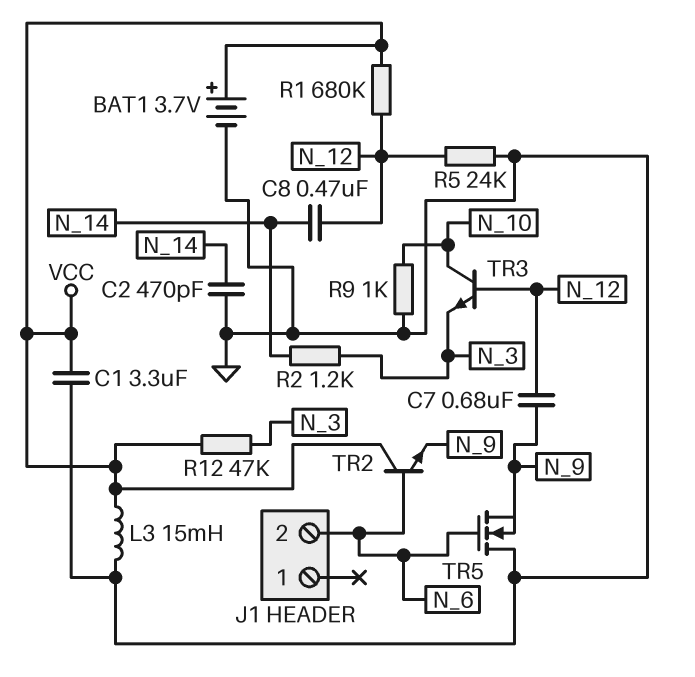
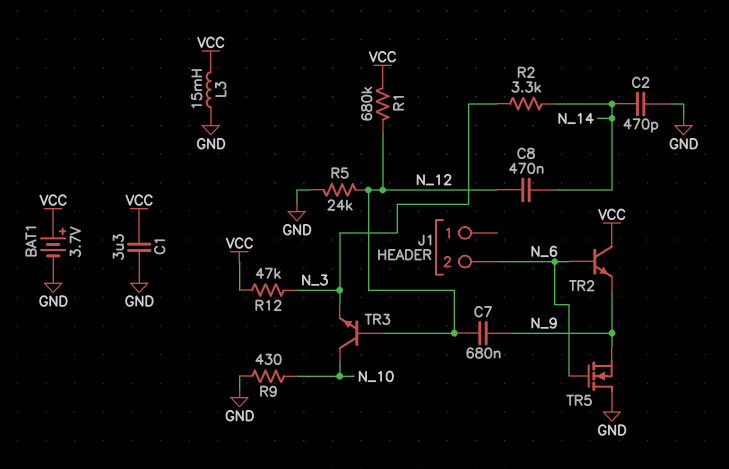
R2: 1.2k (N_3, N_14) -> 3.3k (N_3, N_14)
R9: 1k (GND, N_10) -> 430 (GND, N_10)

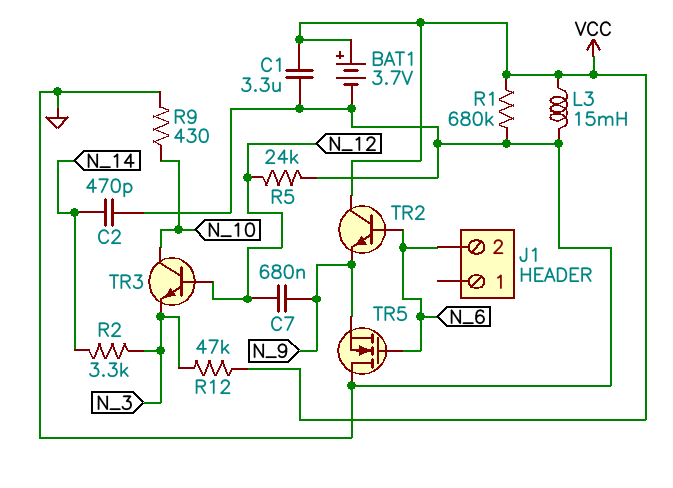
C8: 470nF (N_12, N_14) -> none
R1: 680k (N_12, VCC) -> 680k (GND, VCC)

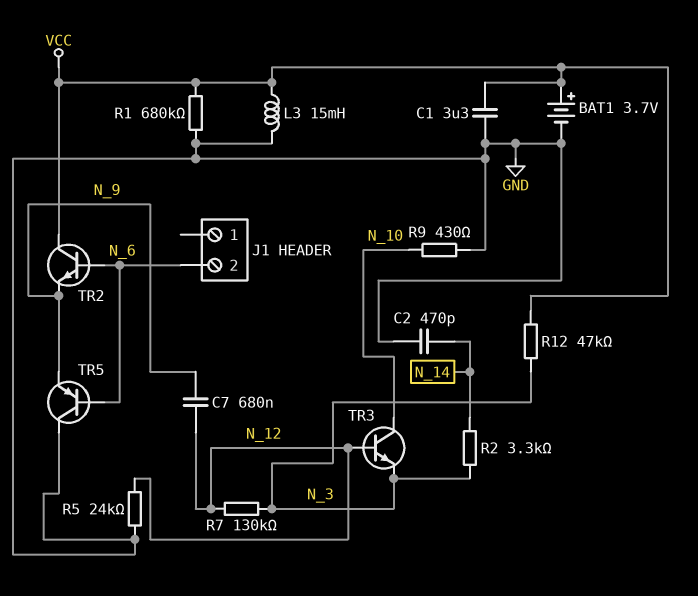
R7: none -> 130k (N_3, N_12)
TR5: NMOS (G N_6, D GND, S N_9) -> PNP (B N_6, C GND, E N_9)

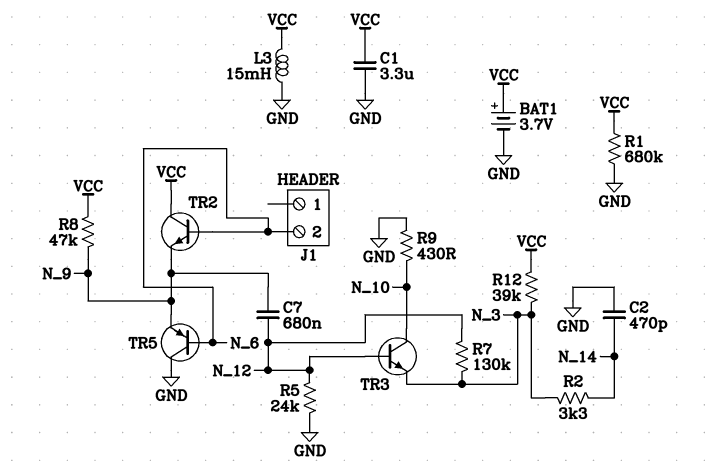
R8: none -> 47k (N_9, VCC)
R12: 47k (N_3, VCC) -> 39k (N_3, VCC)

